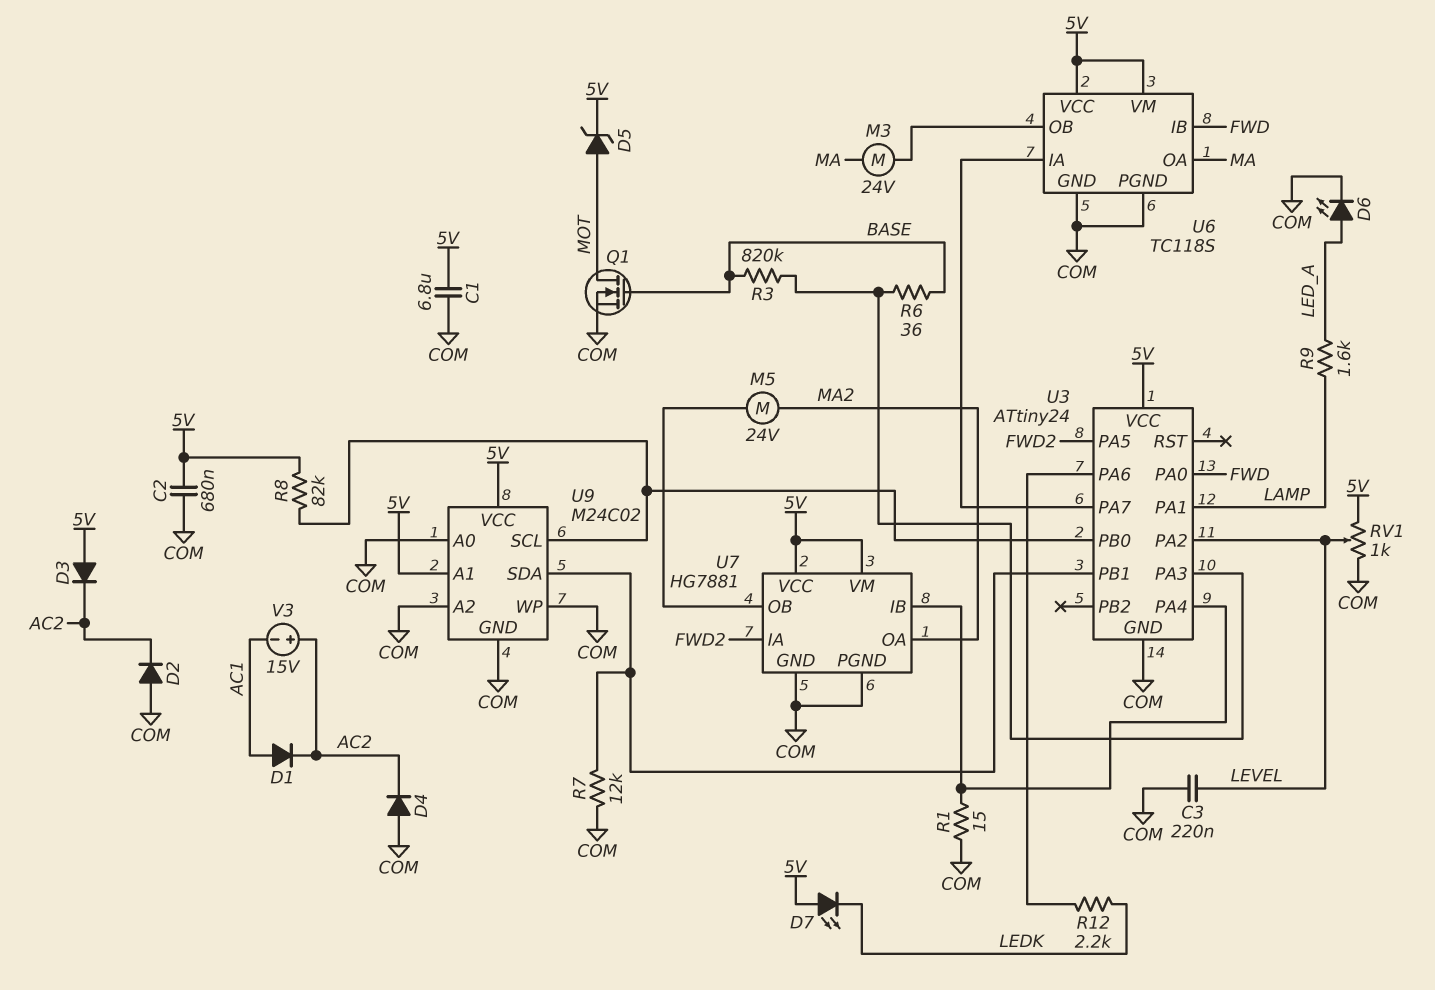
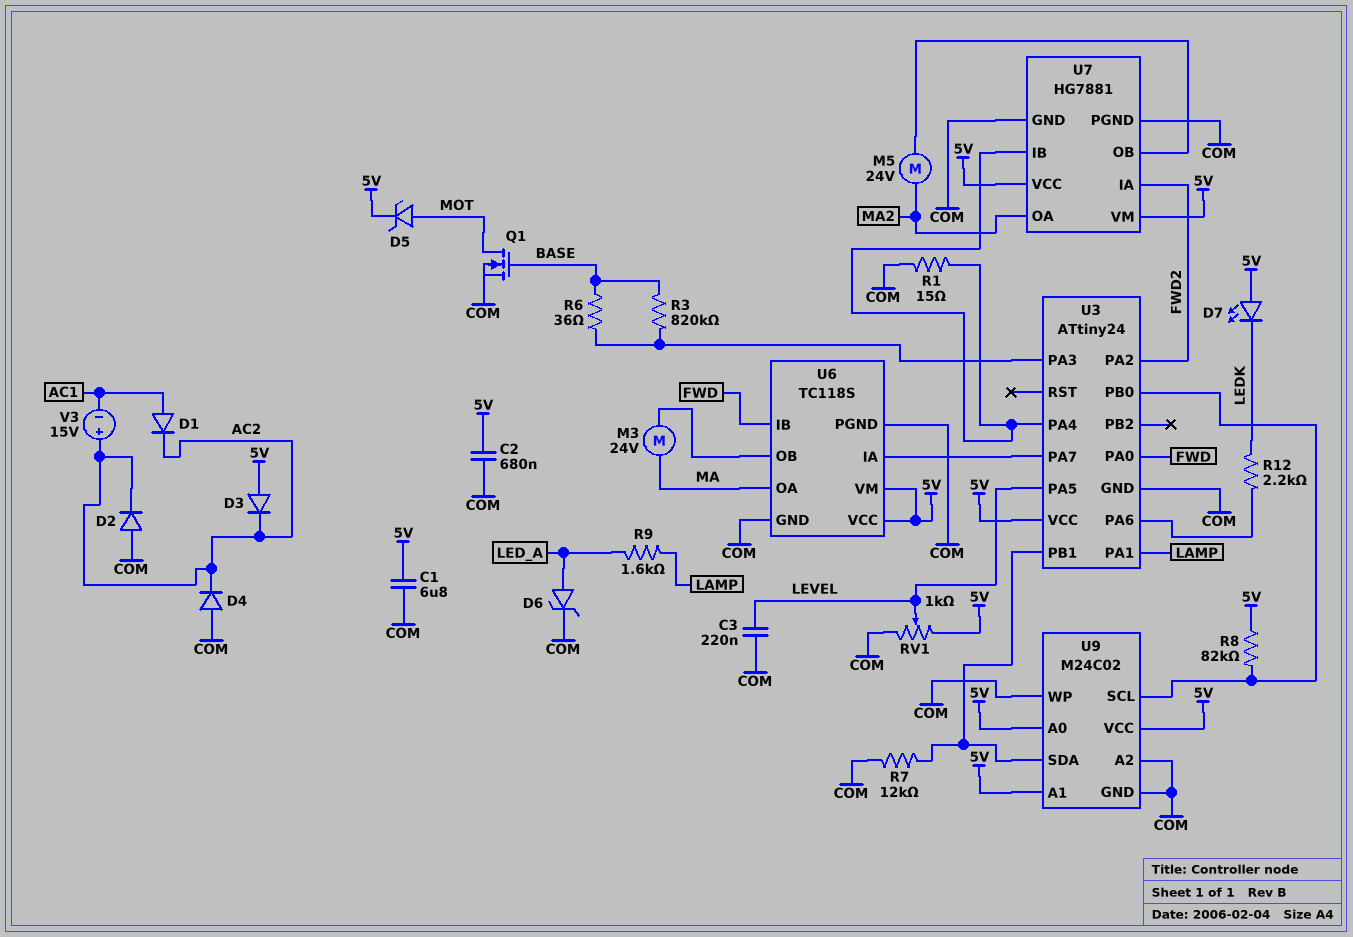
D6: LED (A LED_A, K COM) -> zener (A LED_A, K COM)
U3 pin PA2: LEVEL -> FWD2
U3 pin PA5: FWD2 -> LEVEL
U9 pin A0: COM -> 5V

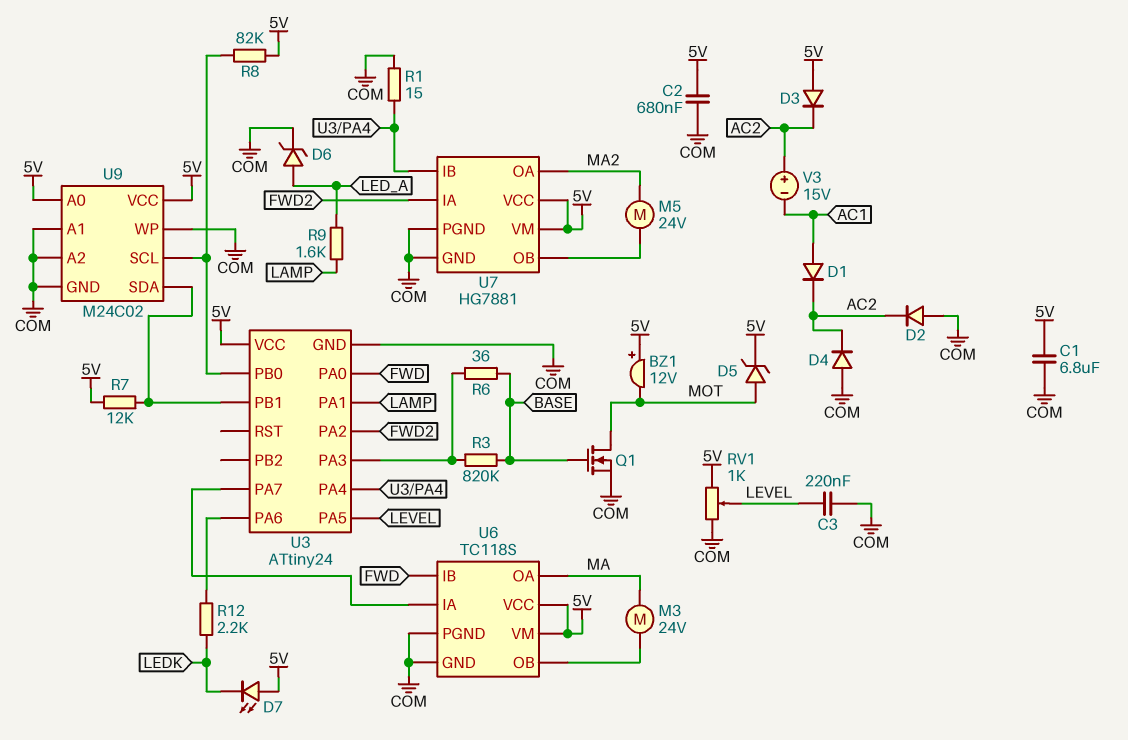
BZ1: none -> buzzer 12V (plus 5V, minus MOT)
R7: 12k (COM, U3/PB1) -> 12k (5V, U3/PB1)
U9 pin A1: 5V -> COM

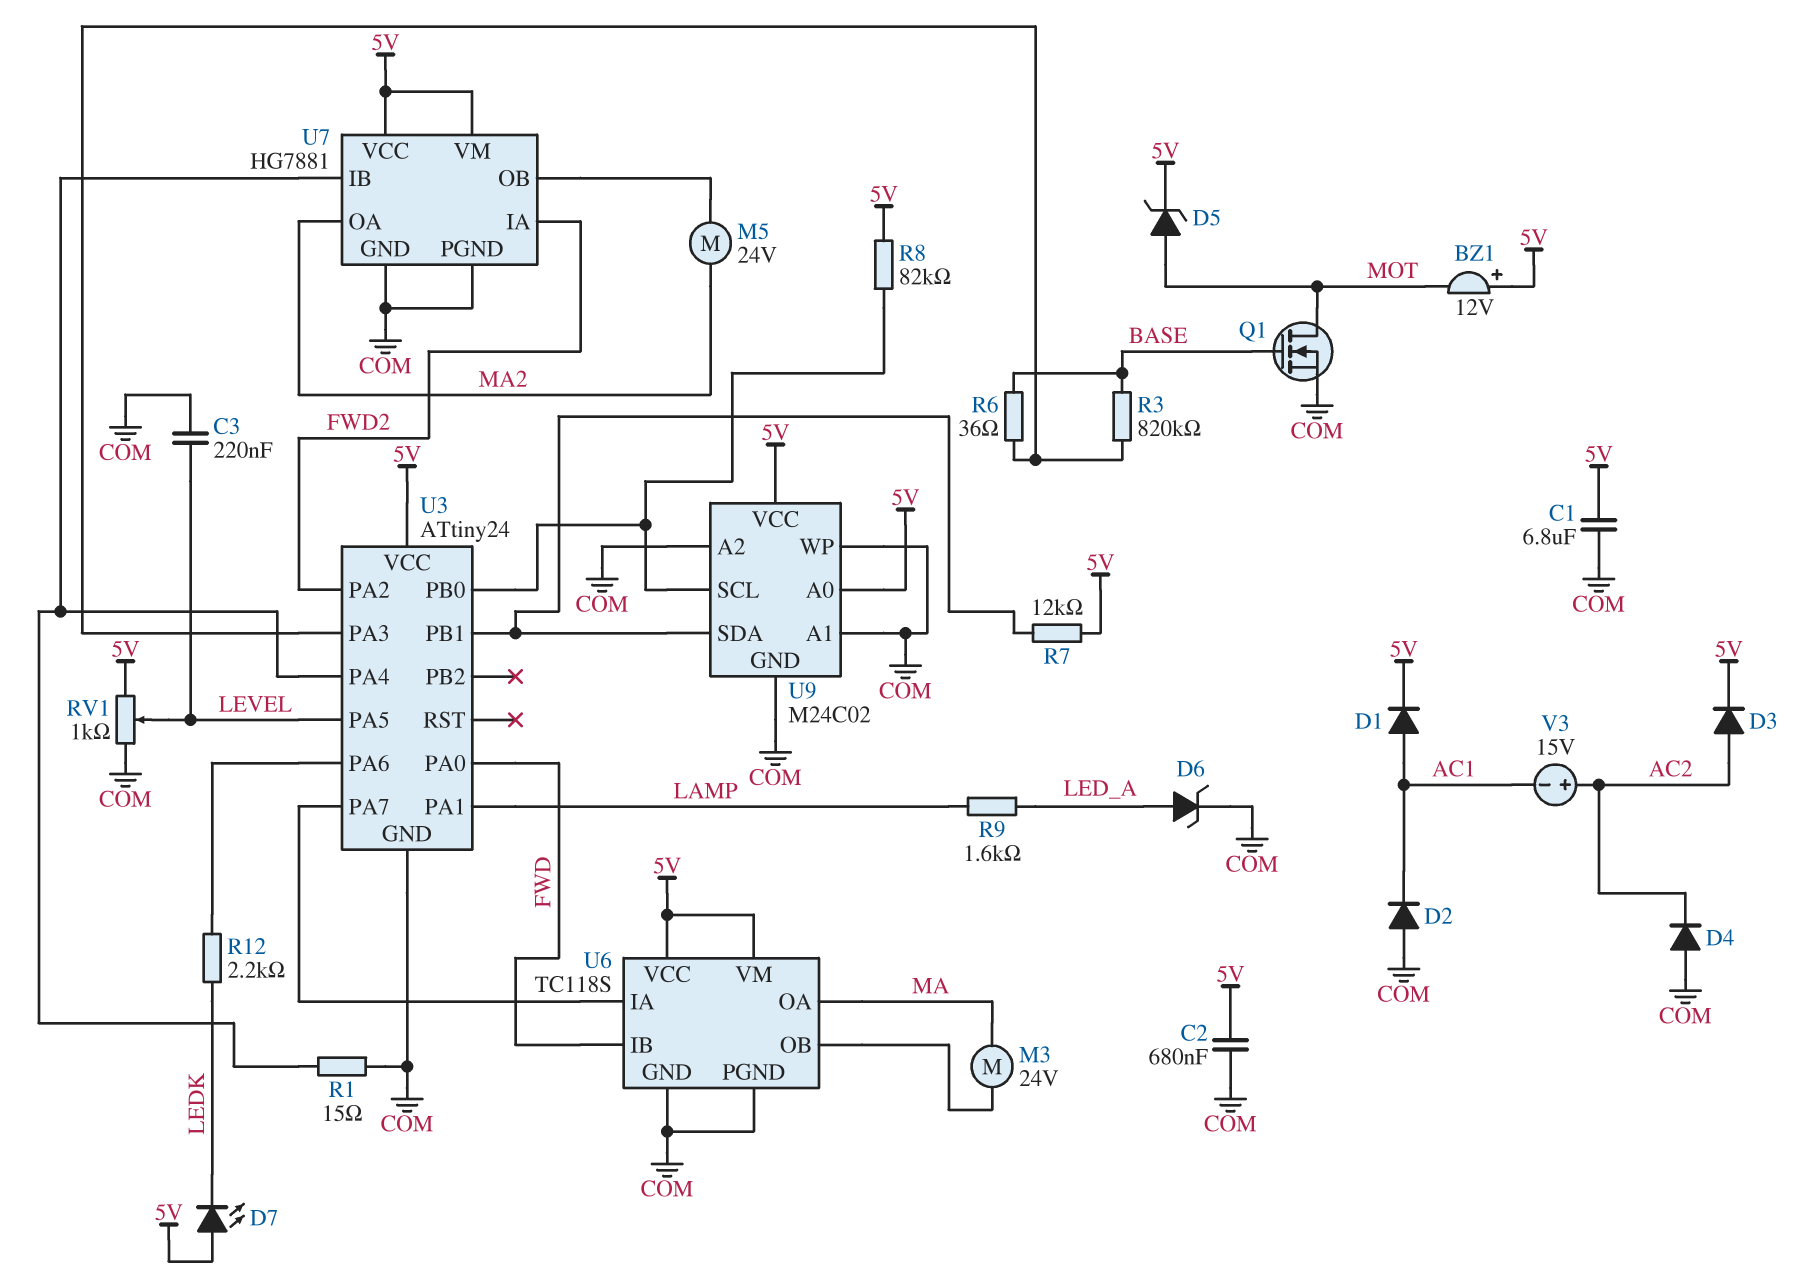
D1: diode (A AC1, K AC2) -> diode (A AC1, K 5V)
D2: diode (A COM, K AC2) -> diode (A COM, K AC1)
D3: diode (A 5V, K AC2) -> diode (A AC2, K 5V)

